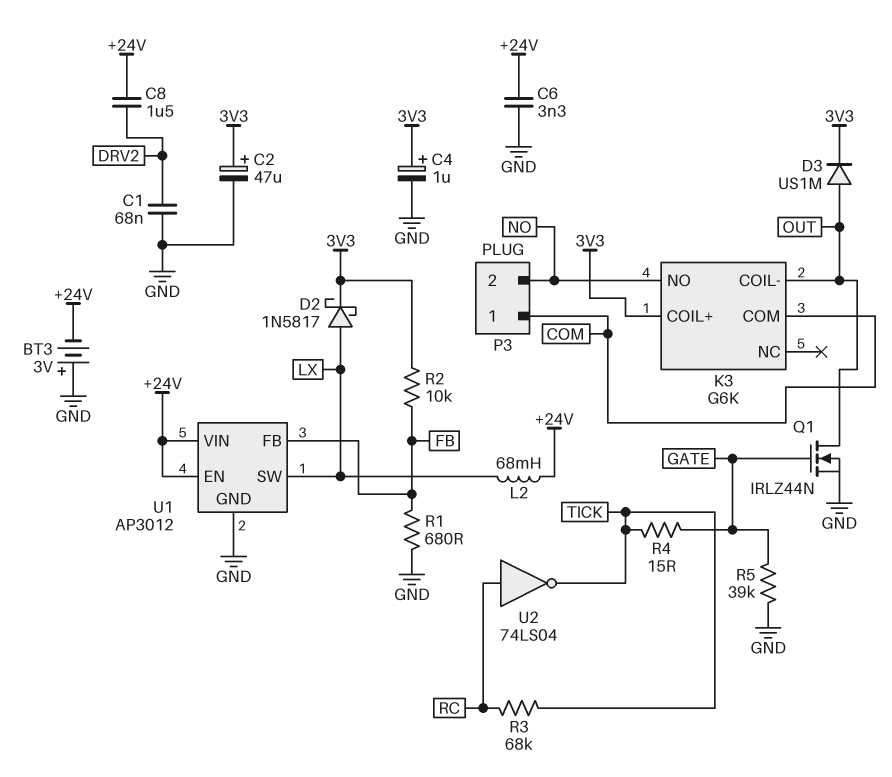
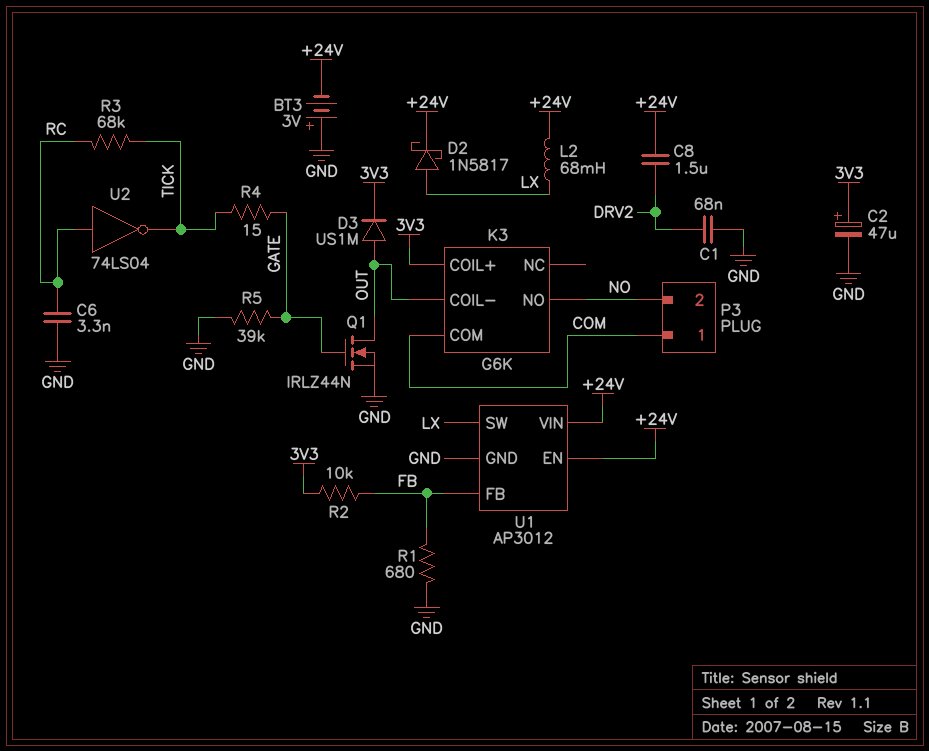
C4: 1uF (plus 3V3, minus GND) -> none
C6: 3.3nF (+24V, GND) -> 3.3nF (GND, RC)
D2: schottky 1N5817 (A LX, K 3V3) -> schottky 1N5817 (A LX, K +24V)

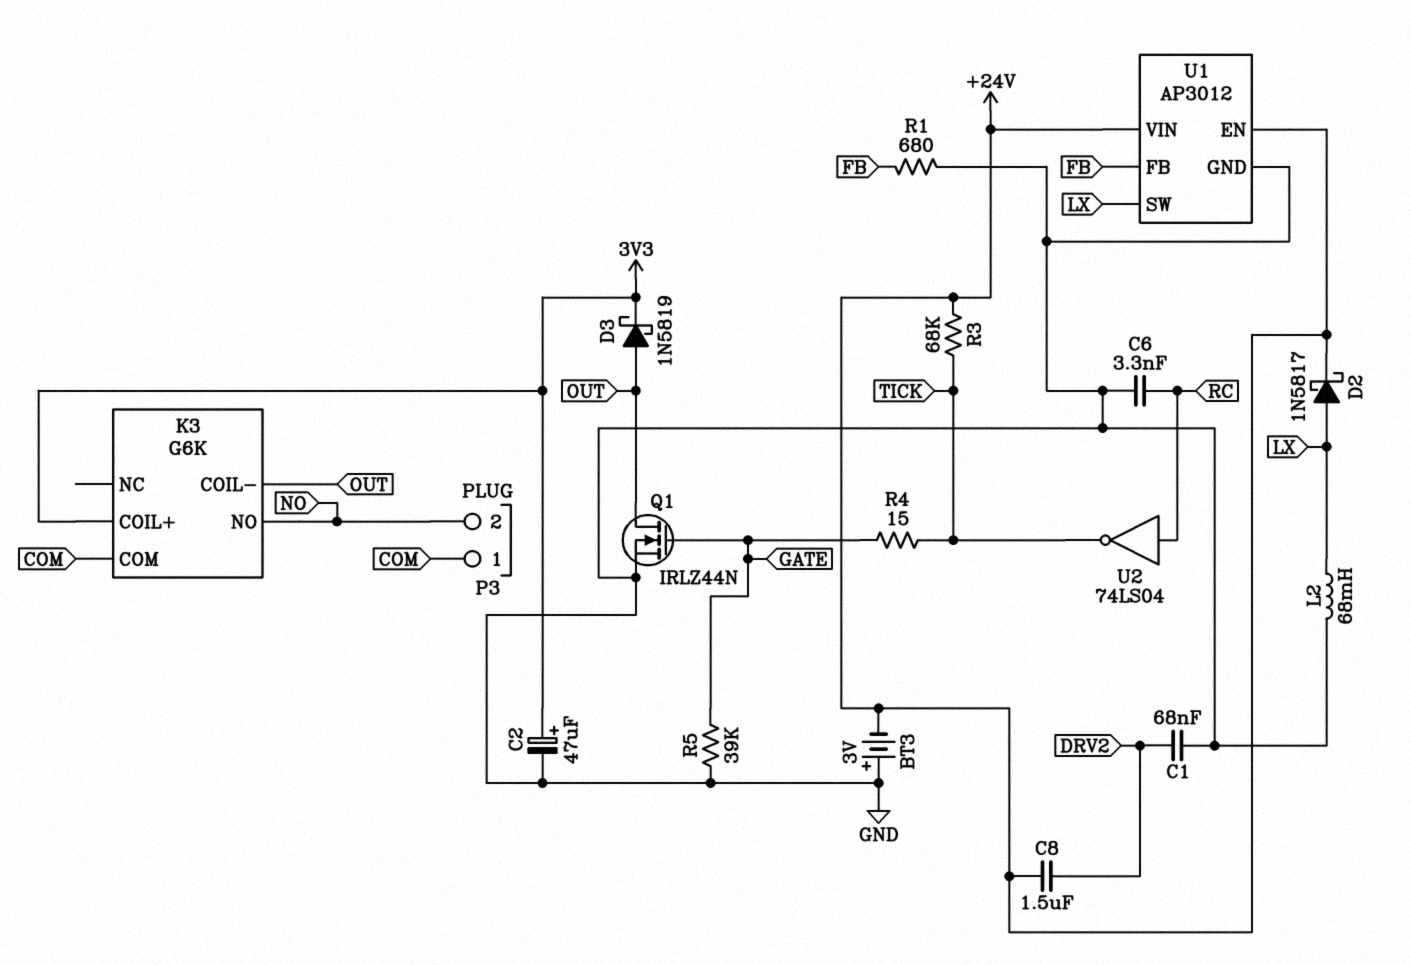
D3: diode US1M (A OUT, K 3V3) -> schottky 1N5819 (A OUT, K 3V3)
L2: 68mH (+24V, LX) -> 68mH (GND, LX)
R2: 10k (3V3, FB) -> none
R3: 68k (RC, TICK) -> 68k (+24V, TICK)

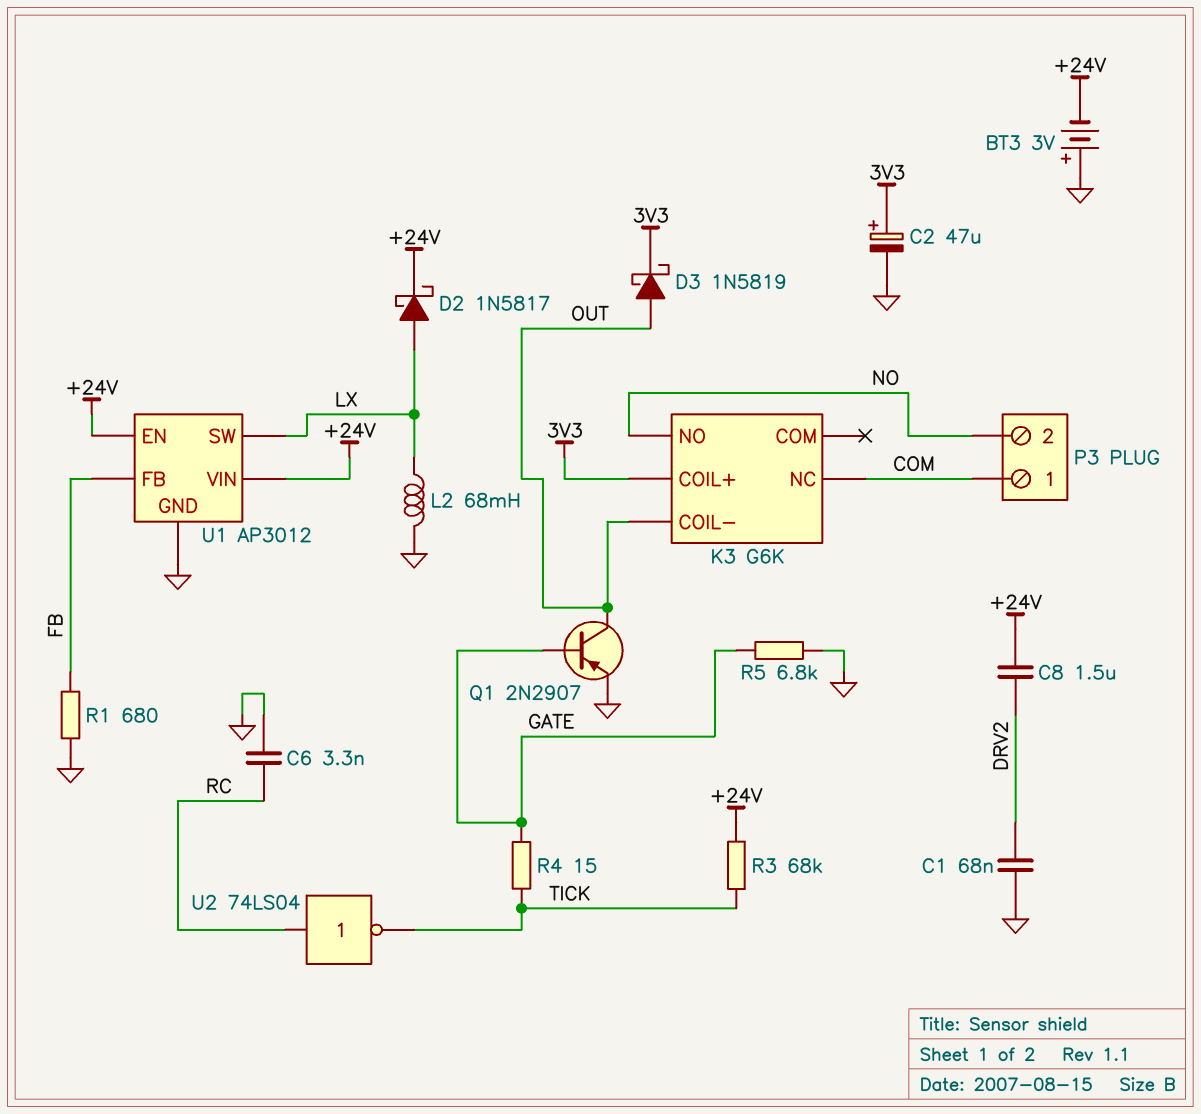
K3 pin COM: COM -> none
K3 pin NC: none -> COM
Q1: NMOS IRLZ44N (G GATE, D OUT, S GND) -> PNP 2N2907 (B GATE, C OUT, E GND)
R5: 39k (GATE, GND) -> 6.8k (GATE, GND)

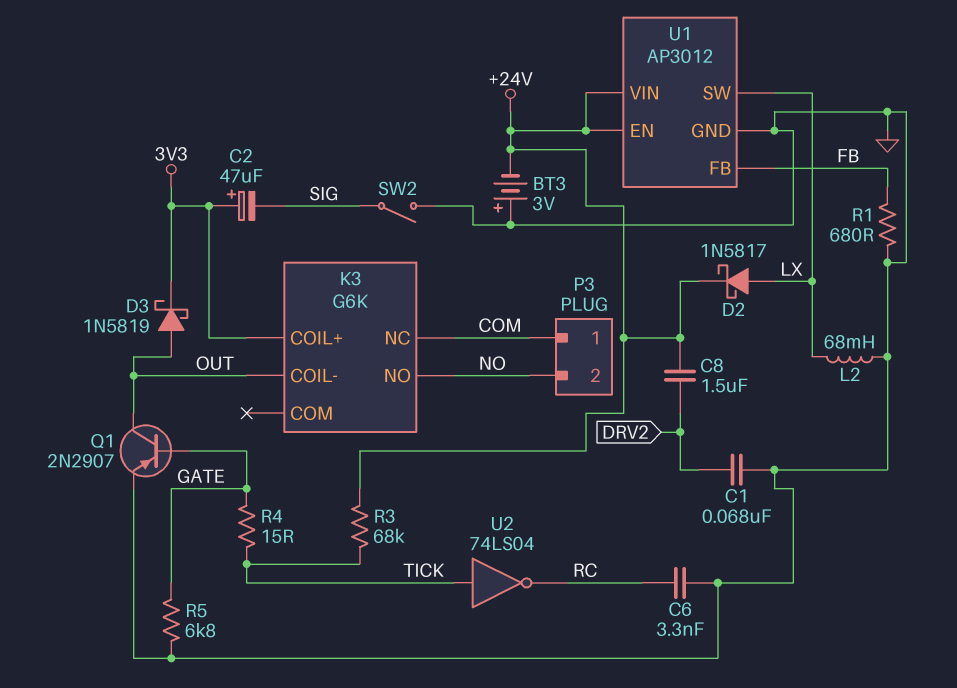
C2: 47uF (plus 3V3, minus GND) -> 47uF (plus 3V3, minus SIG)
SW2: none -> switch (GND, SIG)
U2: NOT 74LS04 (in RC, out TICK) -> NOT 74LS04 (in TICK, out RC)

